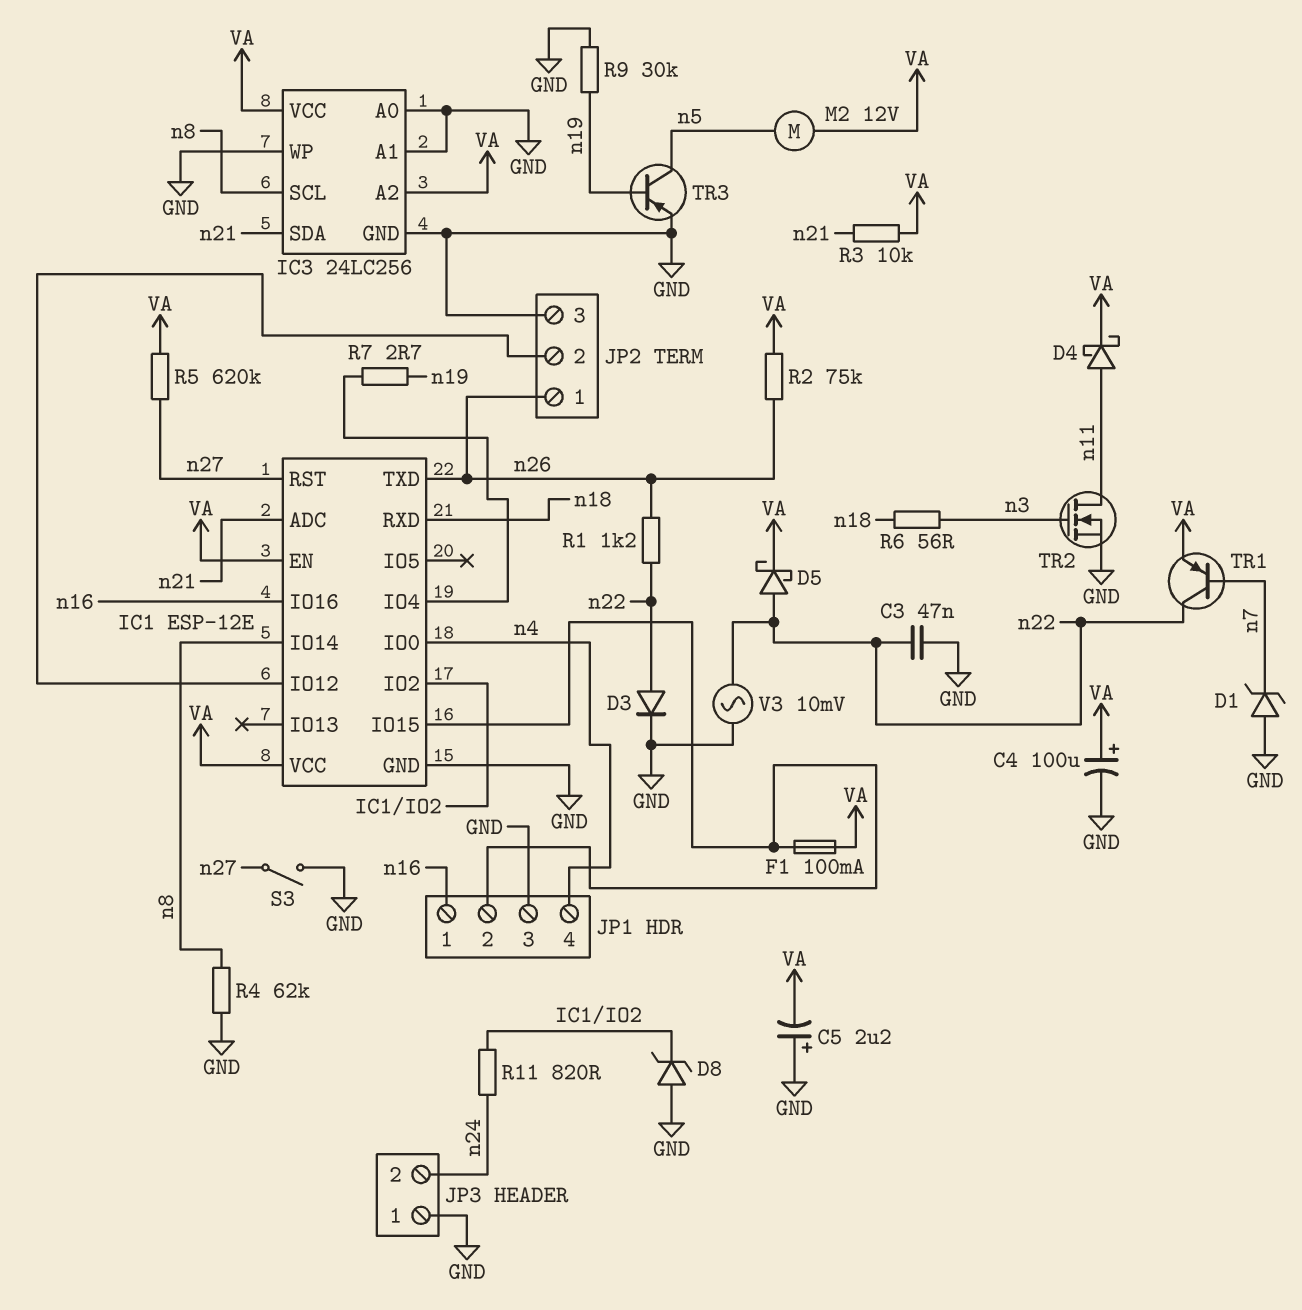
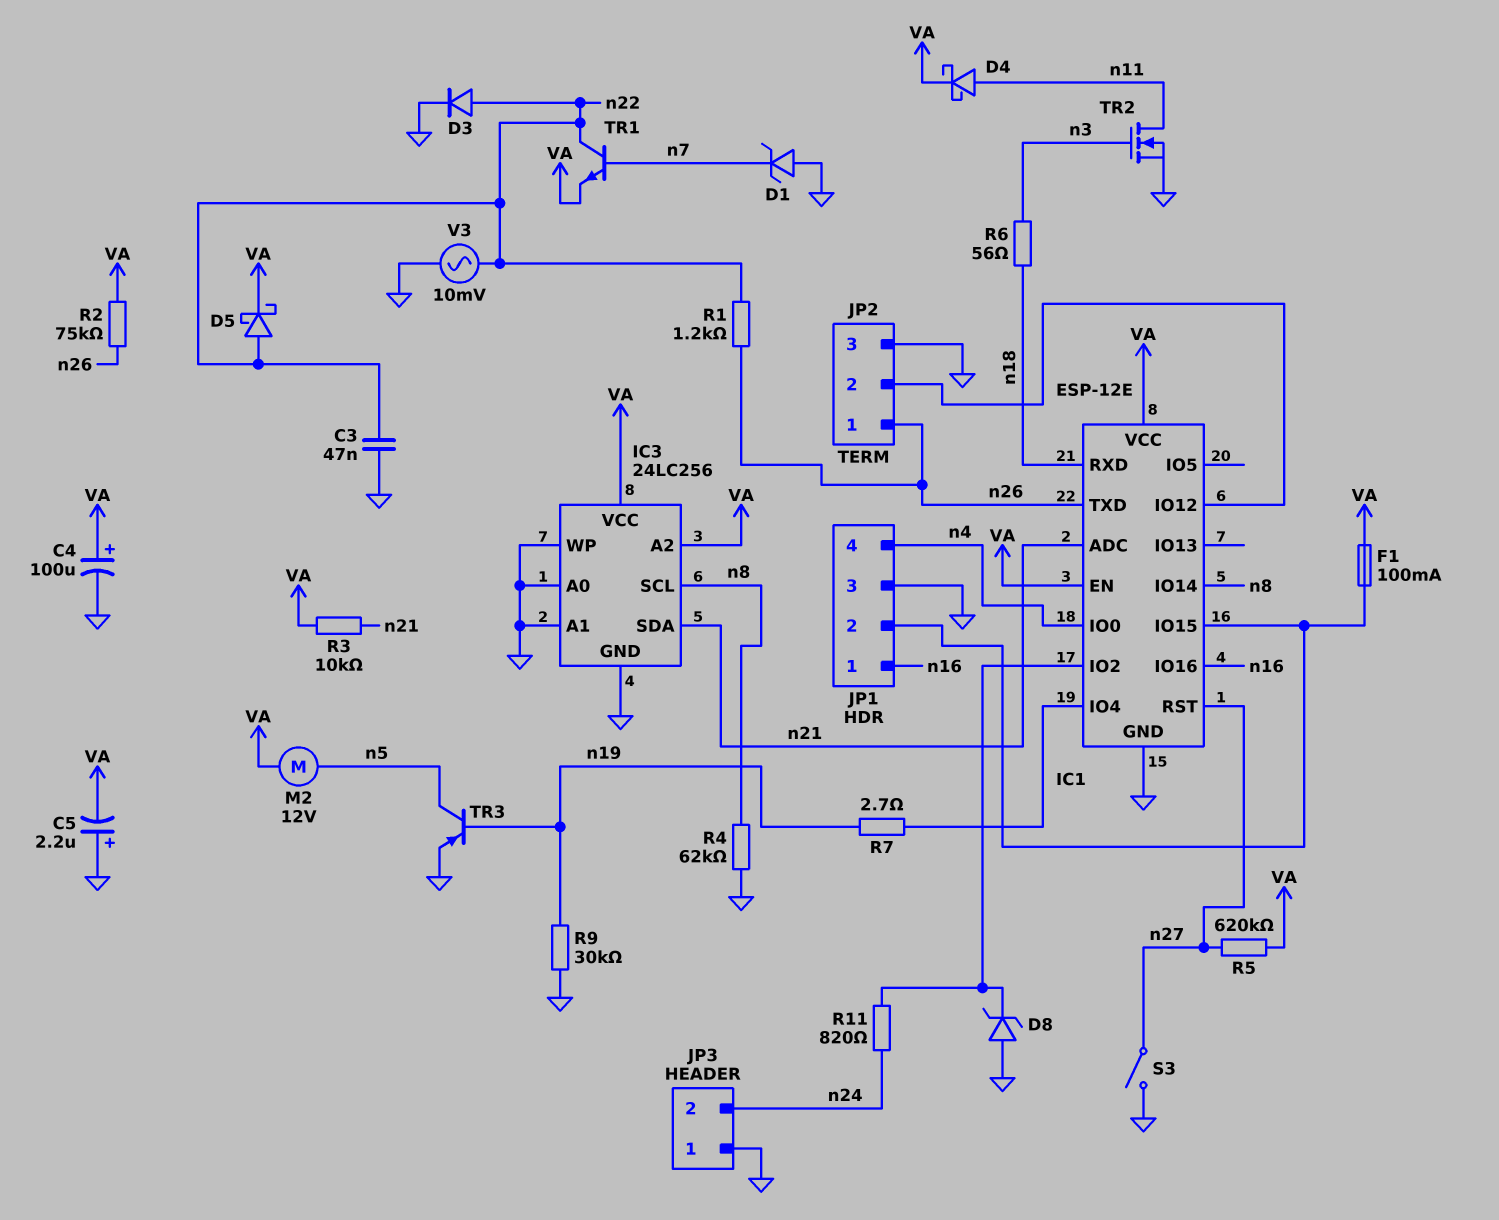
TR1: PNP (B n7, C n22, E VA) -> NPN (B n7, C n22, E VA)

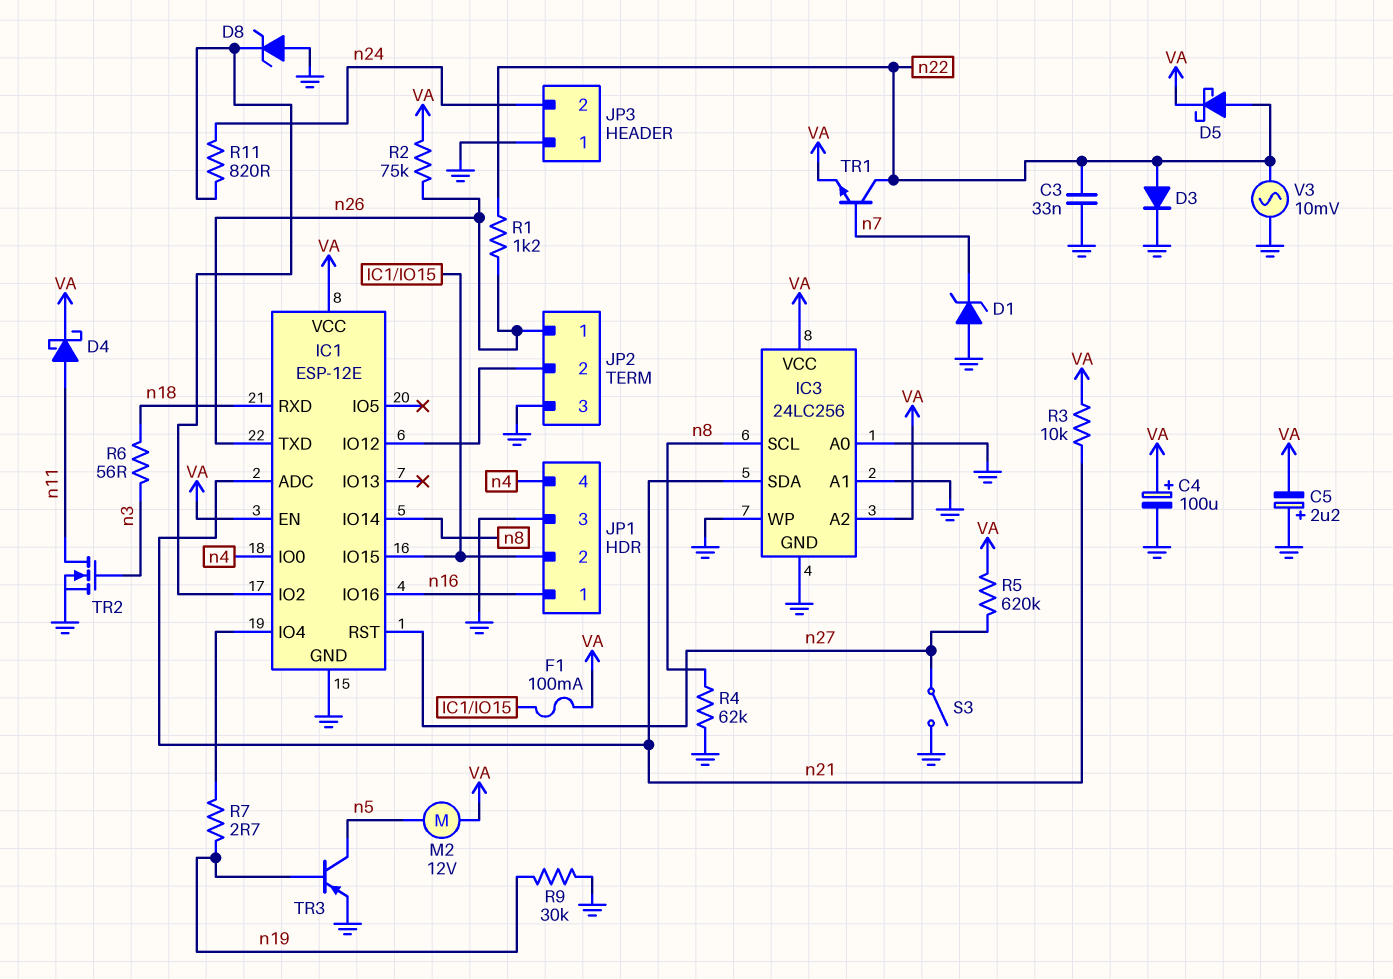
C3: 47nF (GND, n22) -> 33nF (GND, n22)

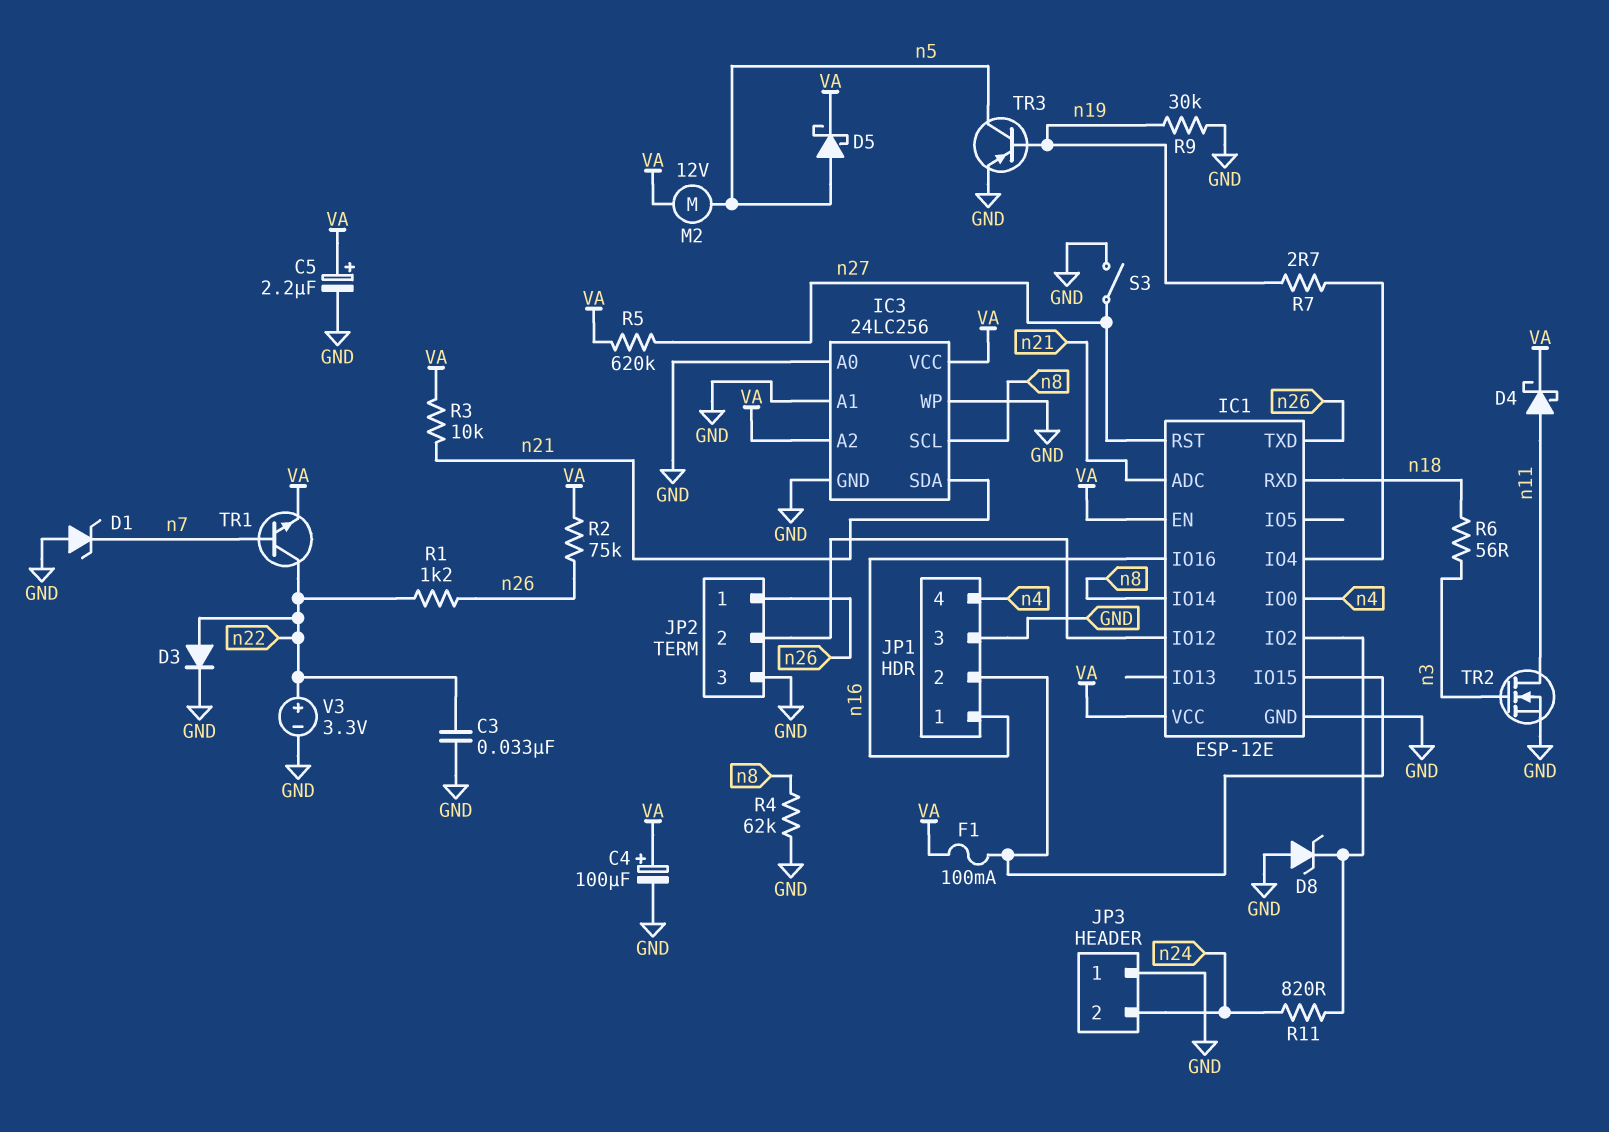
C5: 2.2uF (plus GND, minus VA) -> 2.2uF (plus VA, minus GND)
D5: schottky (A n22, K VA) -> schottky (A n5, K VA)
V3: AC 10mV (GND, n22) -> 3.3V (plus n22, minus GND)

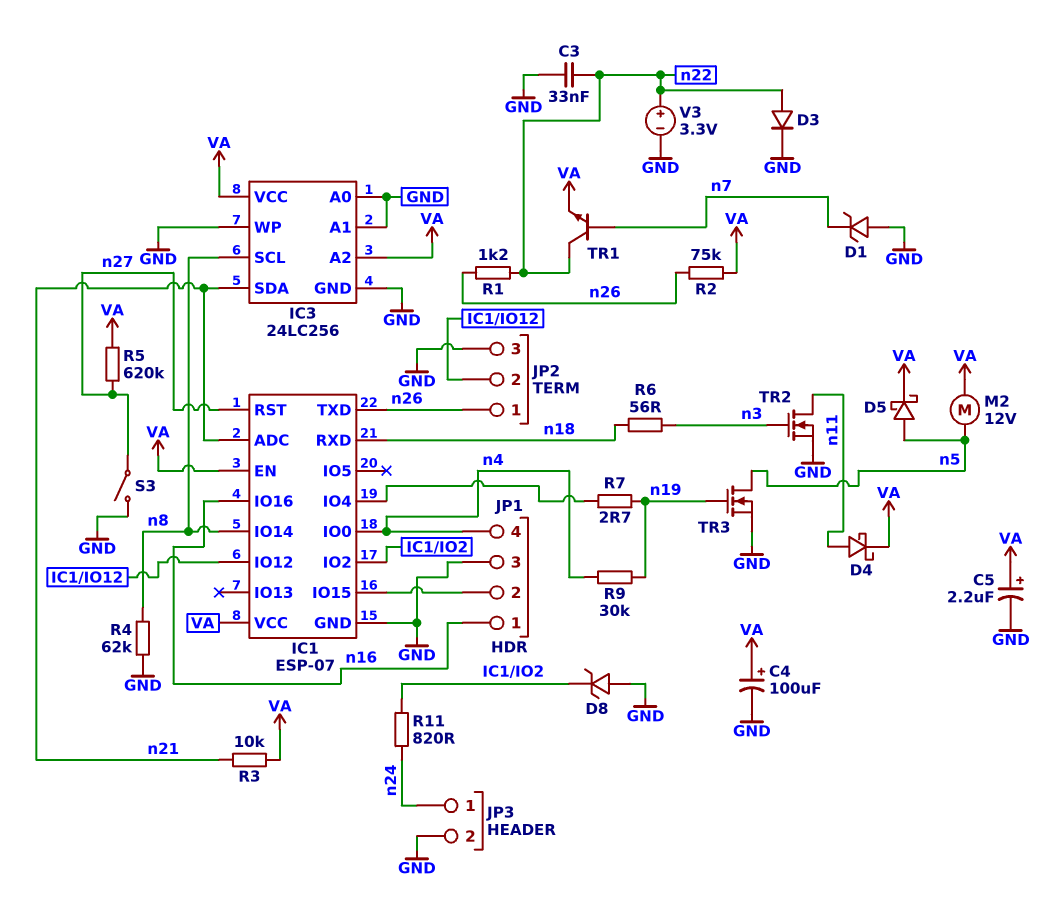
F1: 100mA (IC1/IO15, VA) -> none
IC1: ESP-12E -> ESP-07
JP3 pin 1: GND -> n24
JP3 pin 2: n24 -> GND
R9: 30k (GND, n19) -> 30k (n4, n19)
TR3: PNP (B n19, C n5, E GND) -> NMOS (G n19, D n5, S GND)

